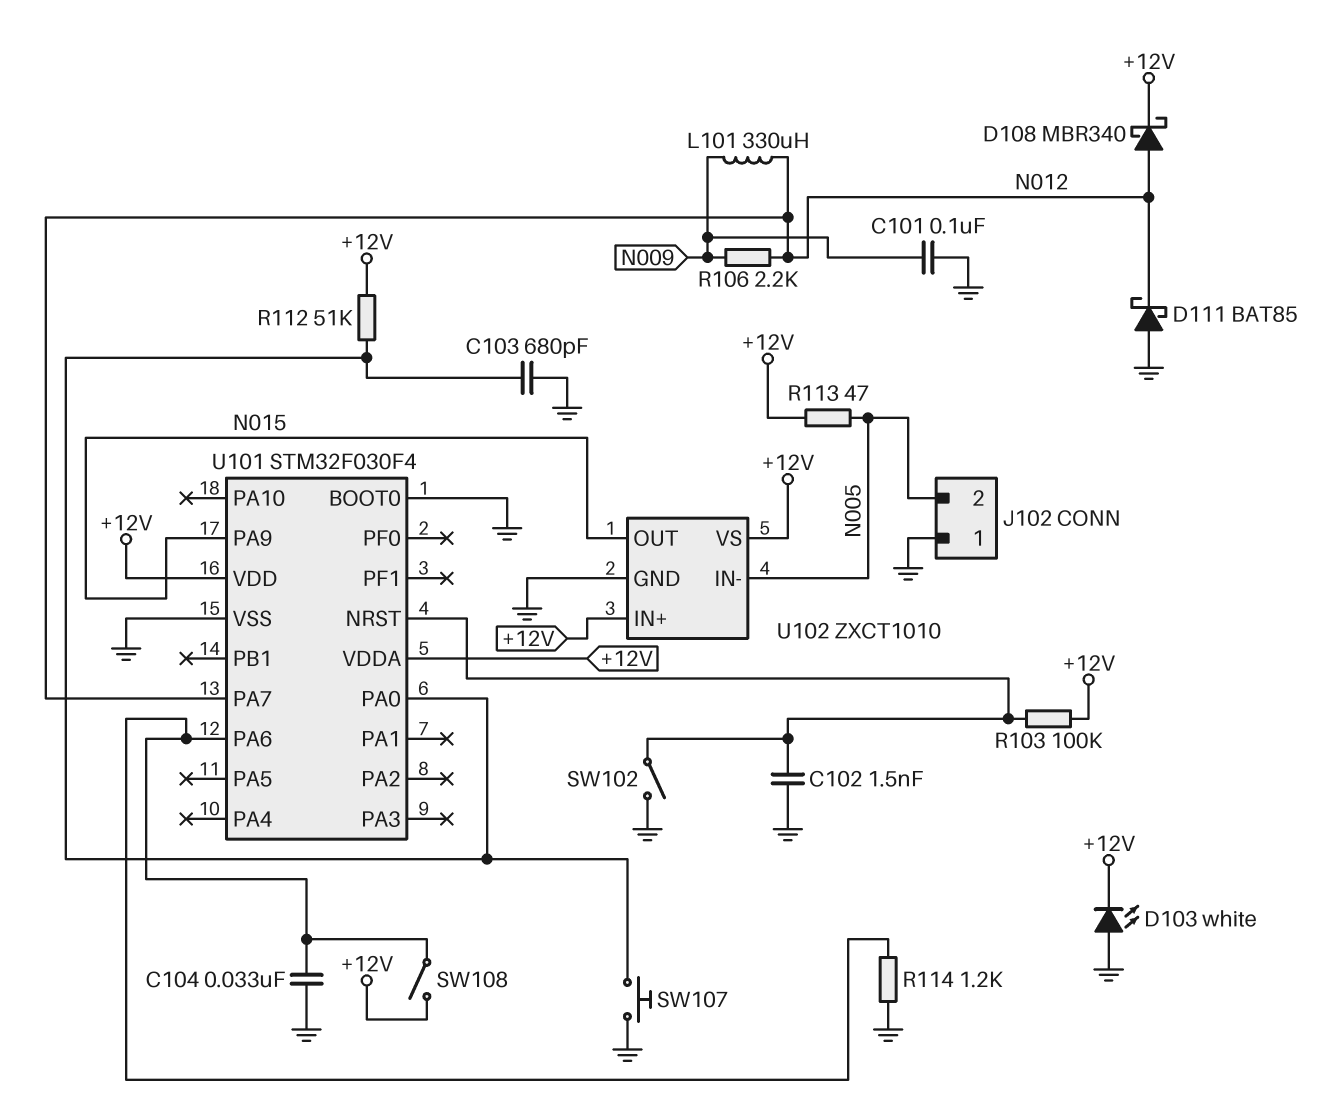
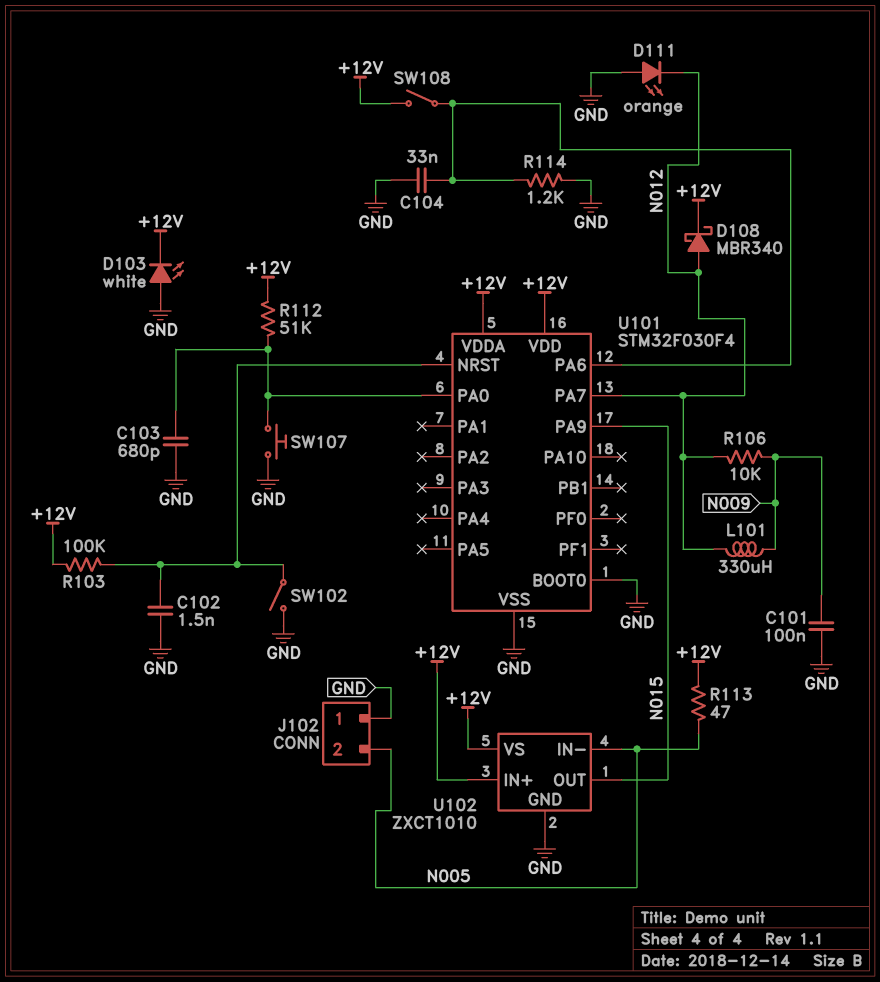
D111: schottky BAT85 (A GND, K N012) -> LED orange (A GND, K N012)
R106: 2.2k (N009, N012) -> 10k (N009, N012)

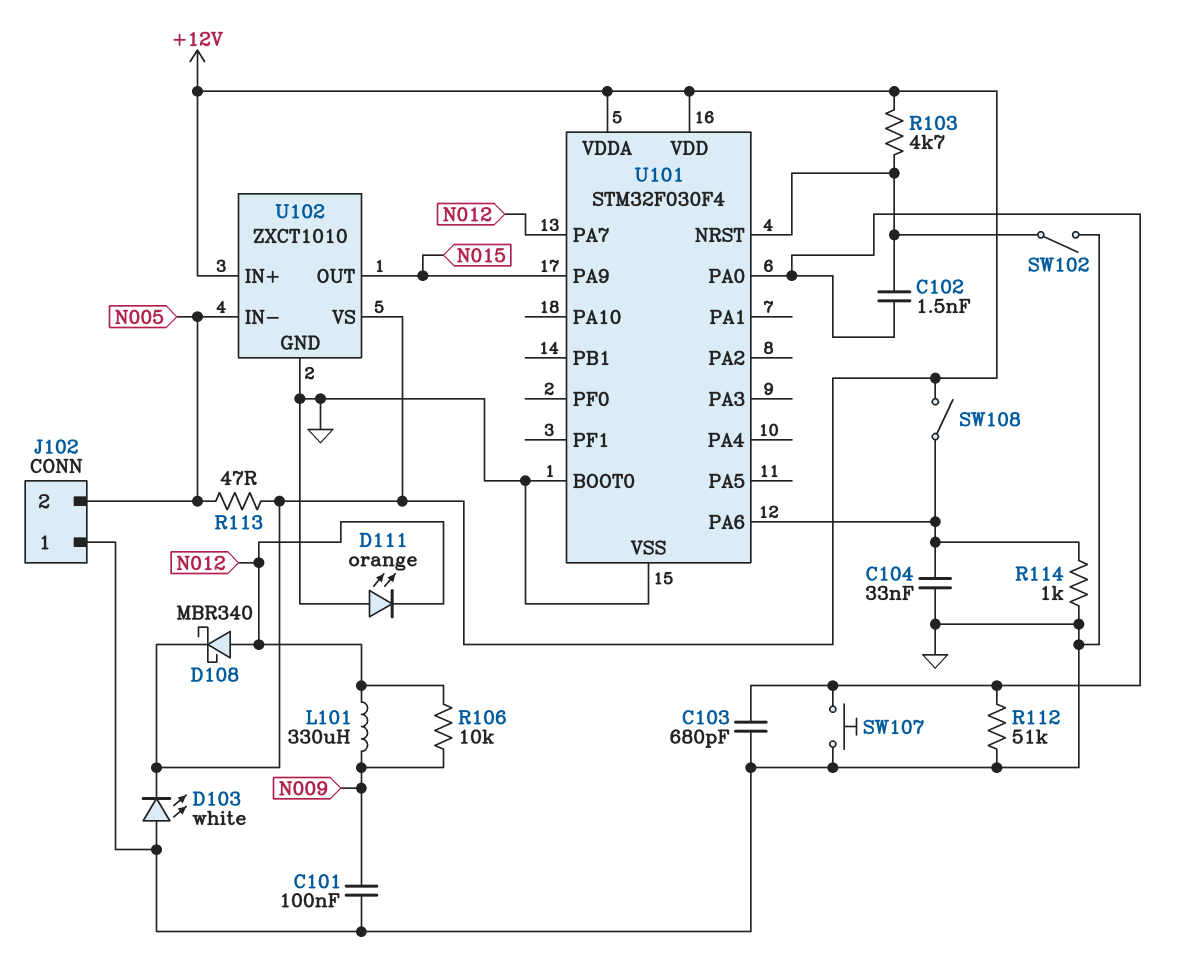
C102: 1.5nF (GND, U101/NRST) -> 1.5nF (U101/NRST, U101/PA0)
R103: 100k (+12V, U101/NRST) -> 4.7k (+12V, U101/NRST)
R112: 51k (+12V, U101/PA0) -> 51k (GND, U101/PA0)
R114: 1.2k (GND, U101/PA6) -> 1k (GND, U101/PA6)

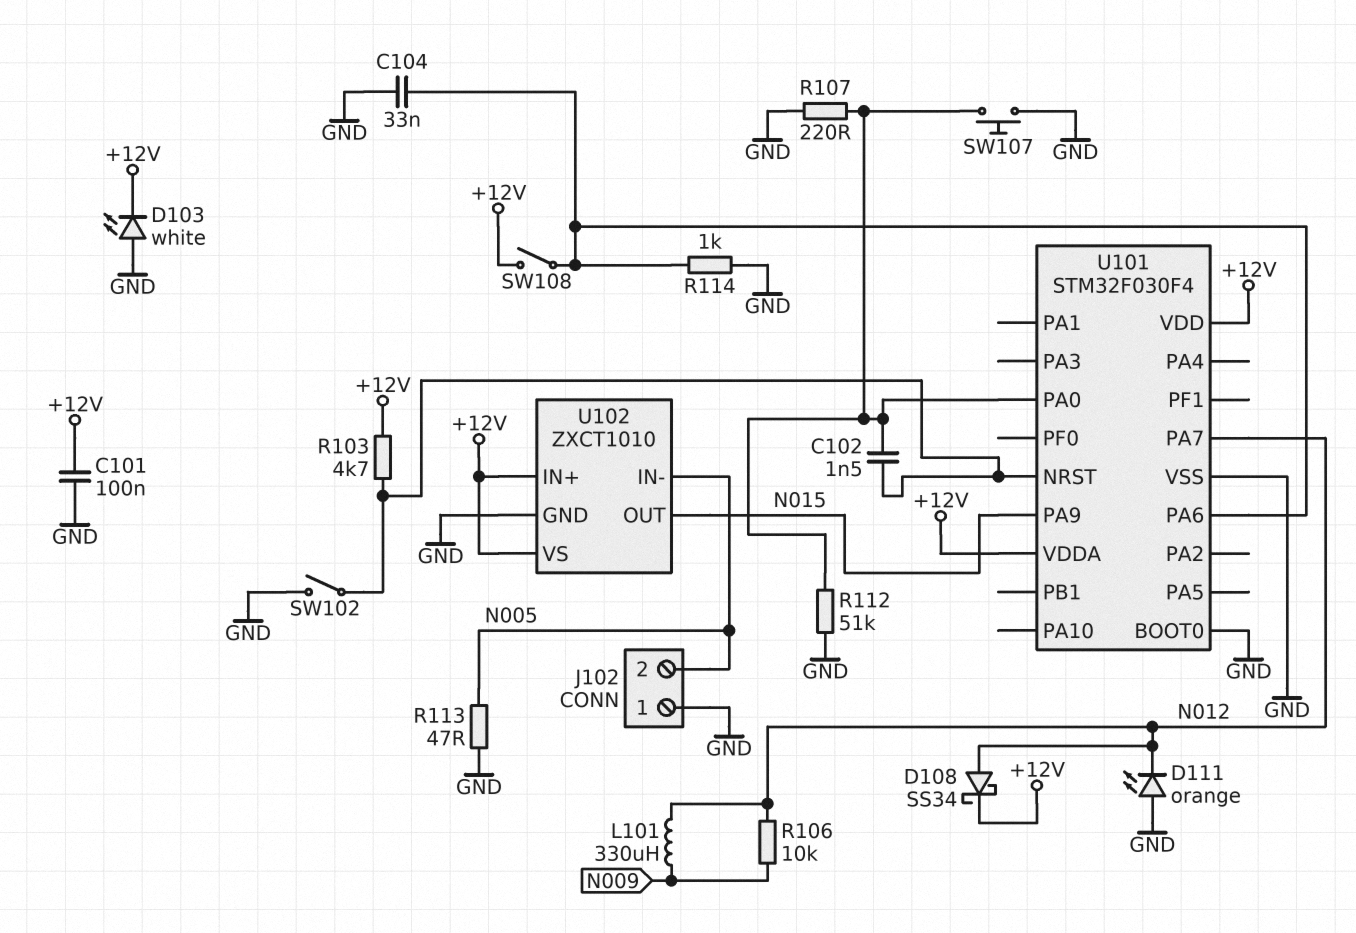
C101: 100nF (GND, N009) -> 100nF (+12V, GND)
C103: 680pF (GND, U101/PA0) -> none
D108: schottky MBR340 (A N012, K +12V) -> schottky SS34 (A N012, K +12V)
R107: none -> 220 (GND, U101/PA0)
R113: 47 (+12V, N005) -> 47 (GND, N005)

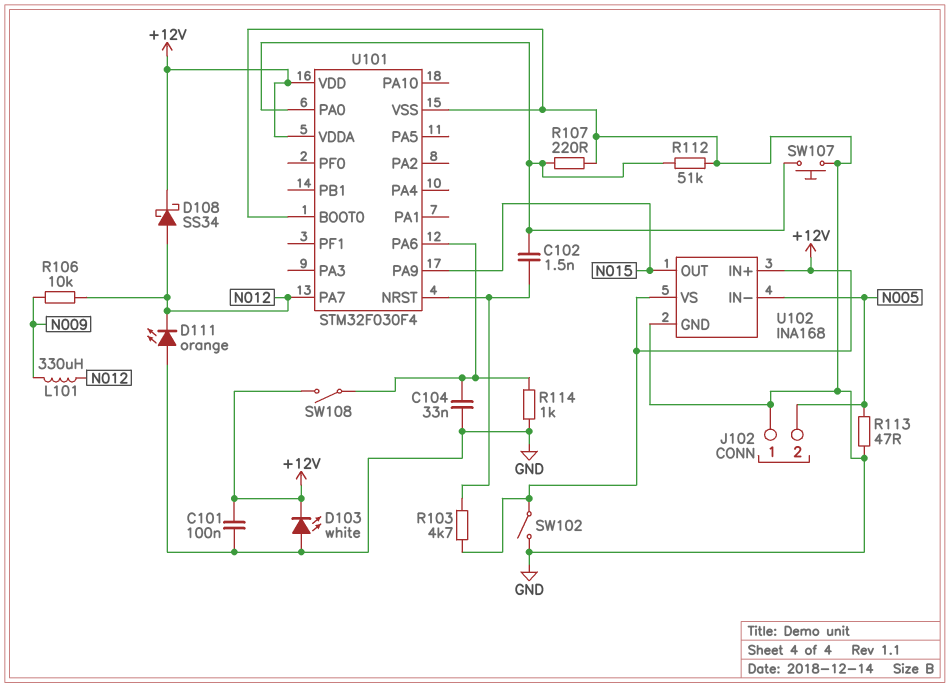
SW102: switch (GND, U101/NRST) -> switch (+12V, GND)
U102: ZXCT1010 -> INA168

